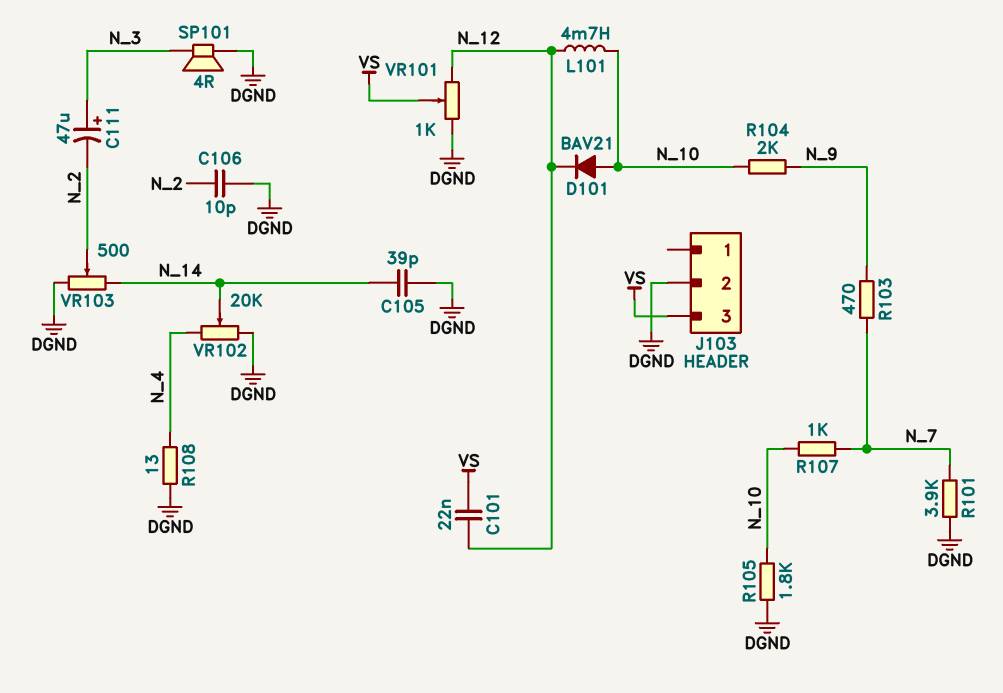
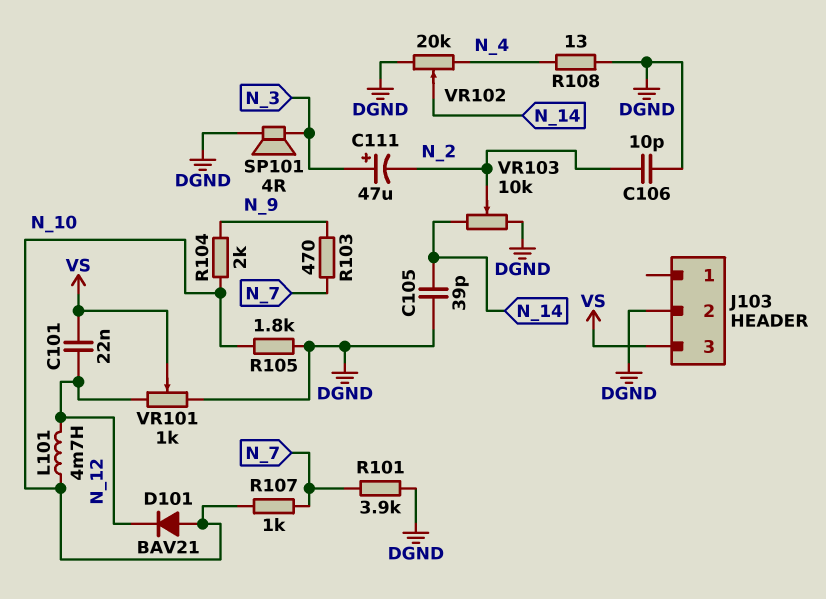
VR103: 500 (DGND, N_14, wiper N_2) -> 10k (DGND, N_14, wiper N_2)

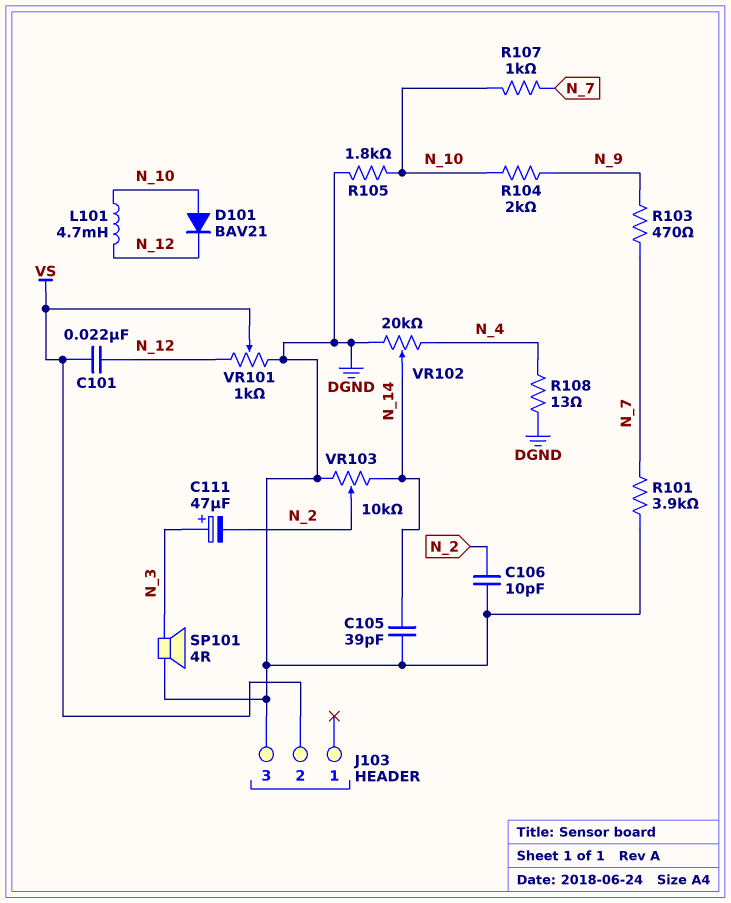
J103 pin 2: DGND -> VS
J103 pin 3: VS -> DGND

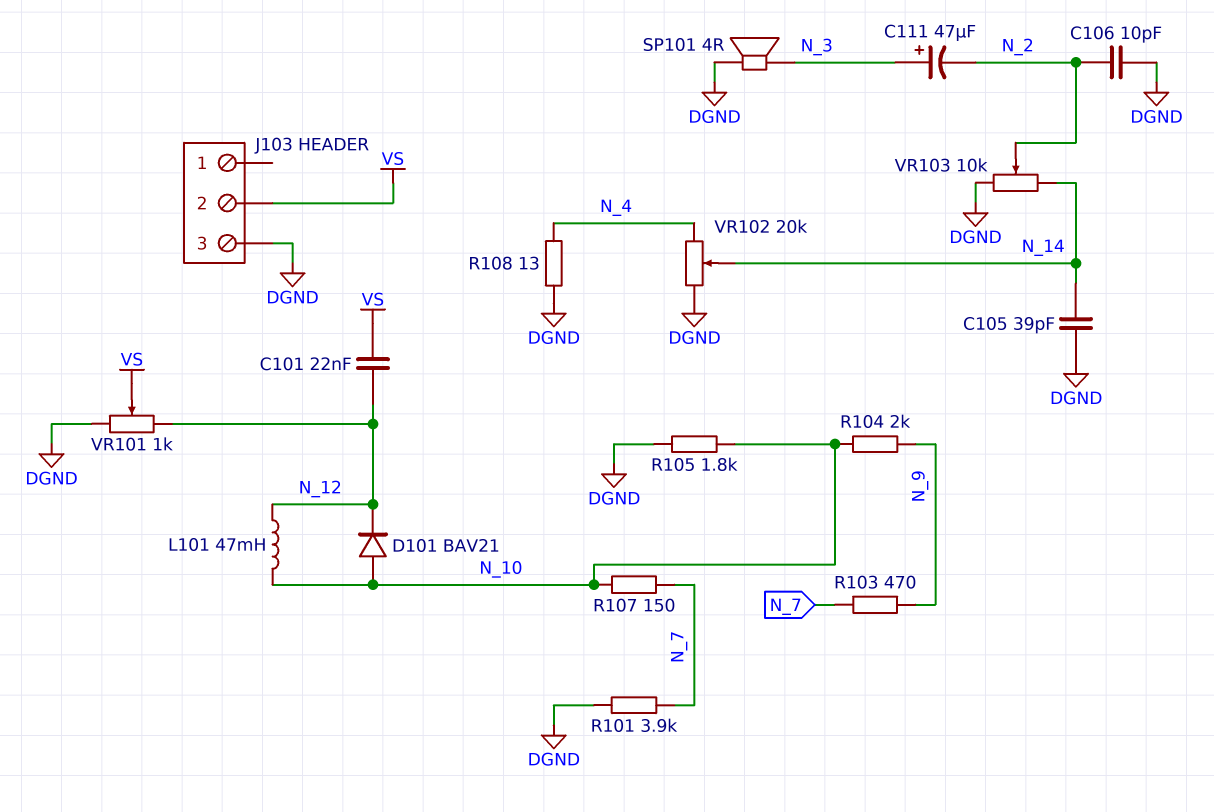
L101: 4.7mH (N_10, N_12) -> 47mH (N_10, N_12)
R107: 1k (N_7, N_10) -> 150 (N_7, N_10)

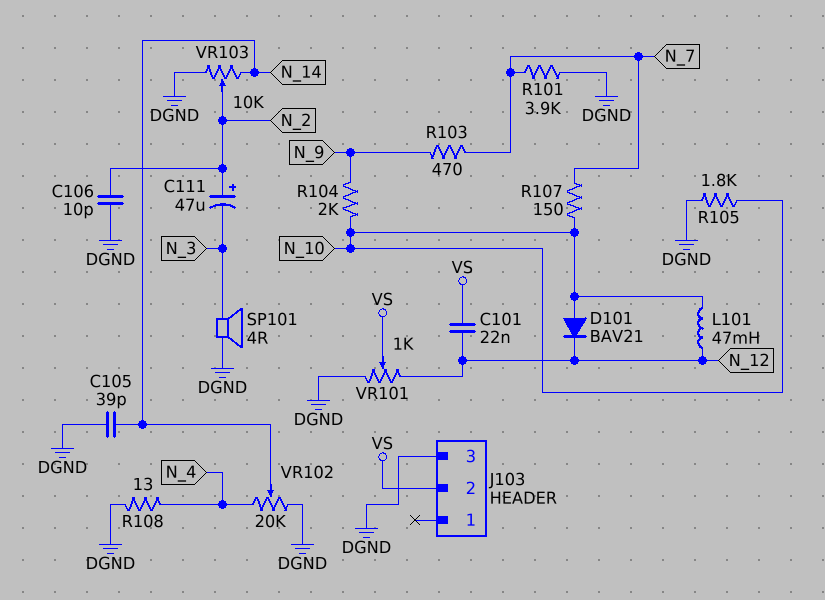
C111: 47uF (plus N_3, minus N_2) -> 47uF (plus N_2, minus N_3)

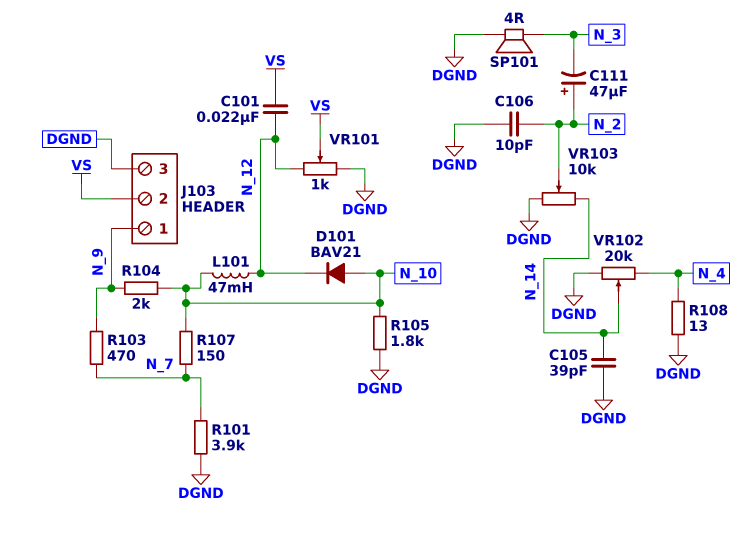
J103 pin 1: none -> N_9

